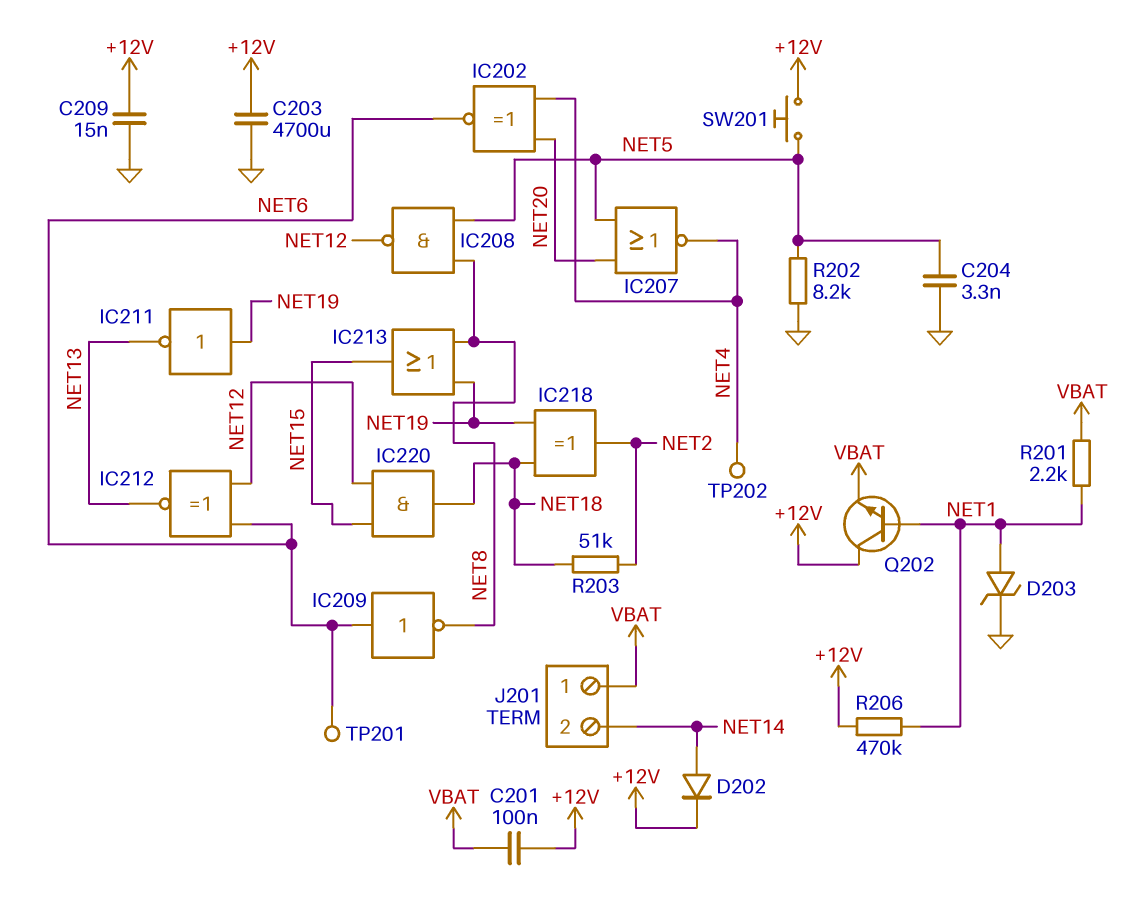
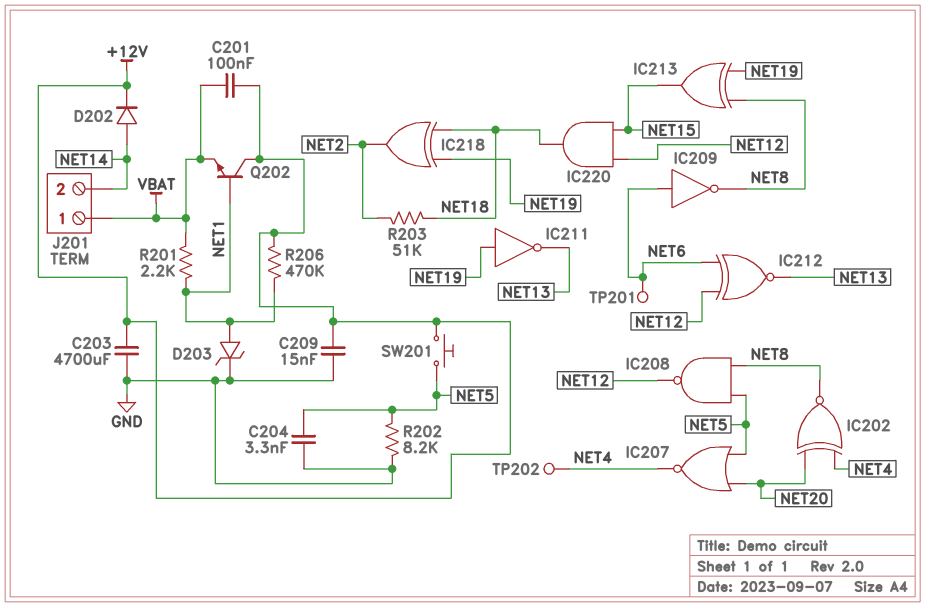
IC202: XNOR (in NET4, in NET20, out NET6) -> XNOR (in NET4, in NET20, out NET8)
IC213: OR (in NET8, in NET19, out NET15) -> XOR (in NET8, in NET19, out NET15)

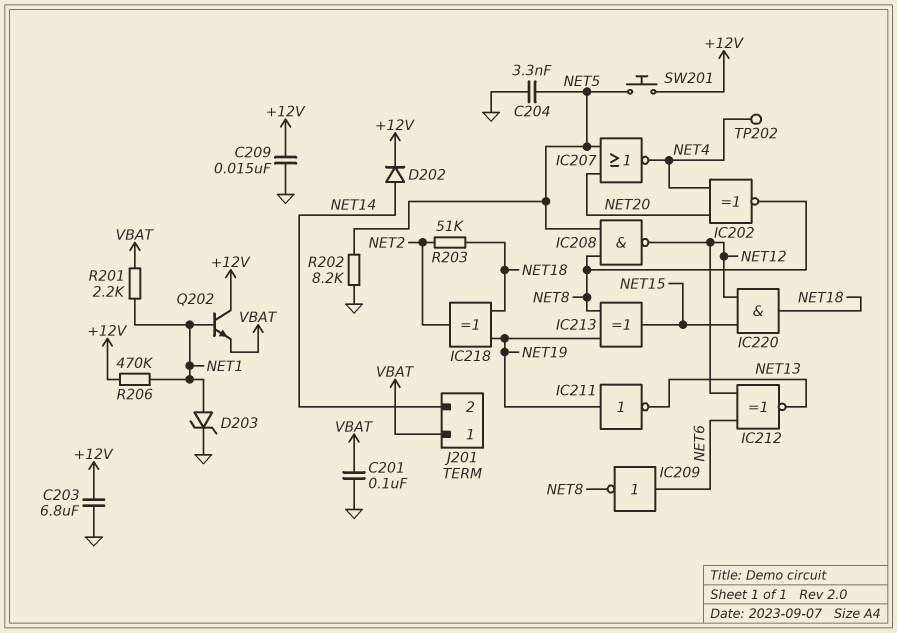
C201: 100nF (+12V, VBAT) -> 100nF (GND, VBAT)
C203: 4700uF (+12V, GND) -> 6.8uF (+12V, GND)
TP201: test point (NET6) -> none

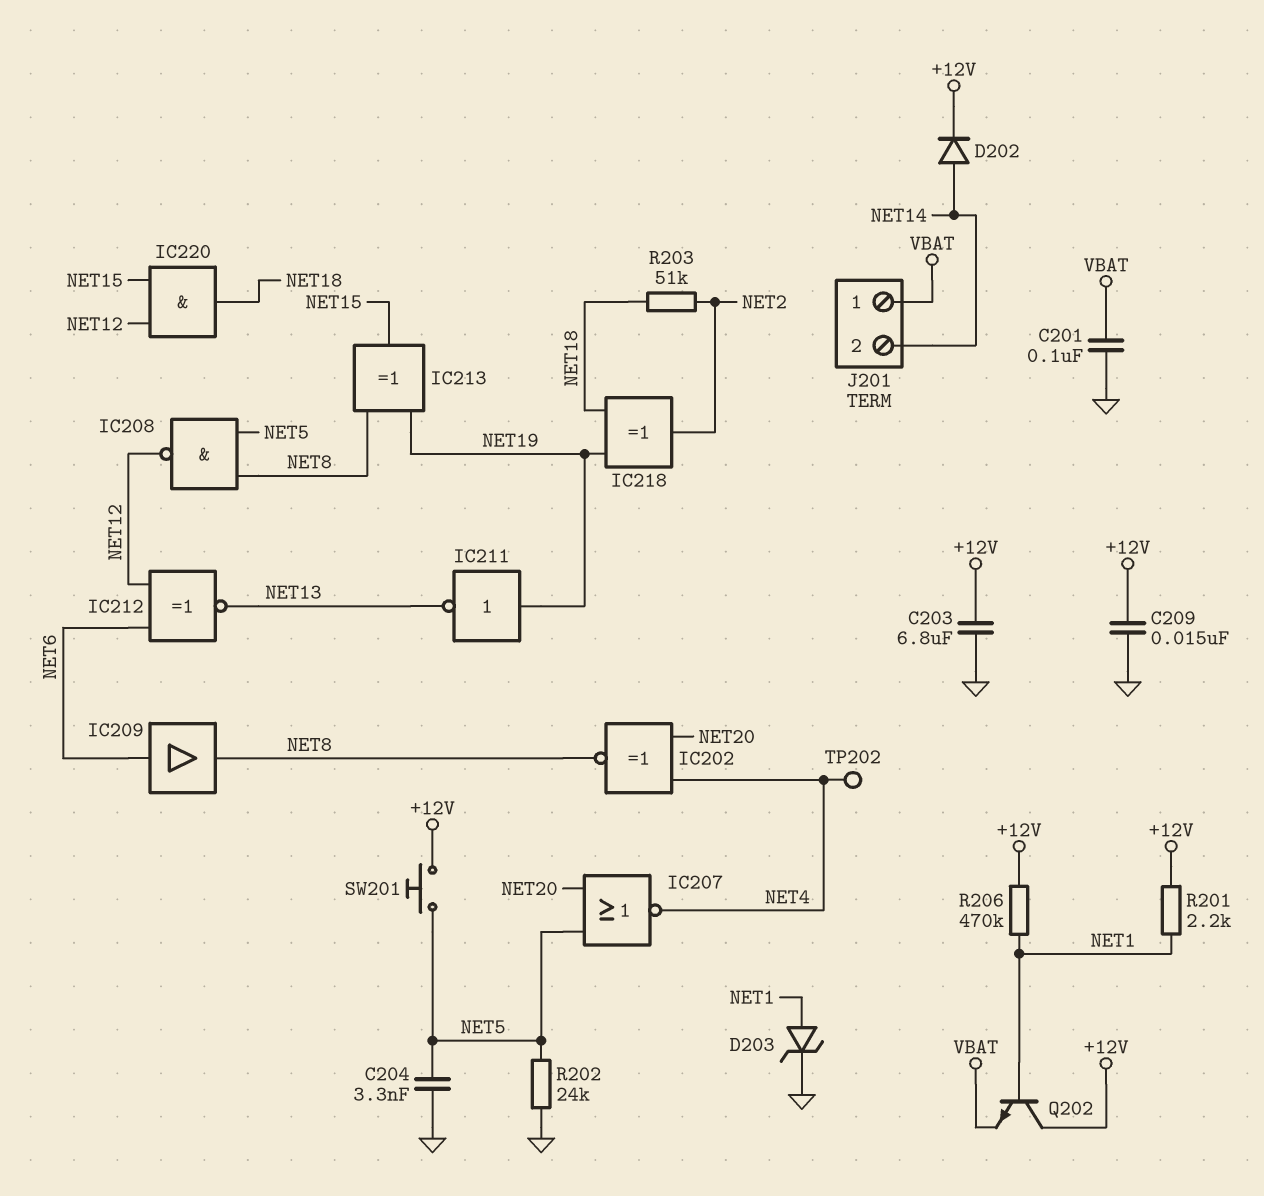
IC209: NOT (in NET6, out NET8) -> buffer (in NET6, out NET8)
R201: 2.2k (NET1, VBAT) -> 2.2k (+12V, NET1)
R202: 8.2k (GND, NET5) -> 24k (GND, NET5)

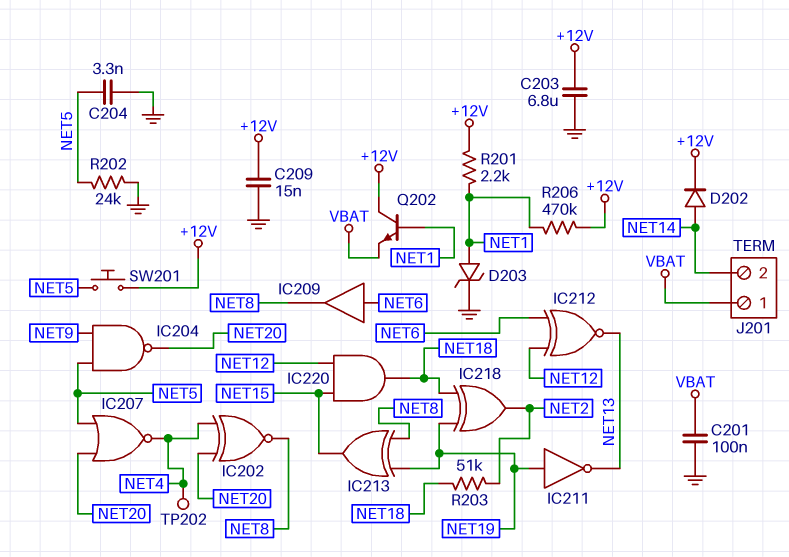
IC204: none -> NAND (in NET5, in NET9, out NET20)
IC208: NAND (in NET5, in NET8, out NET12) -> none

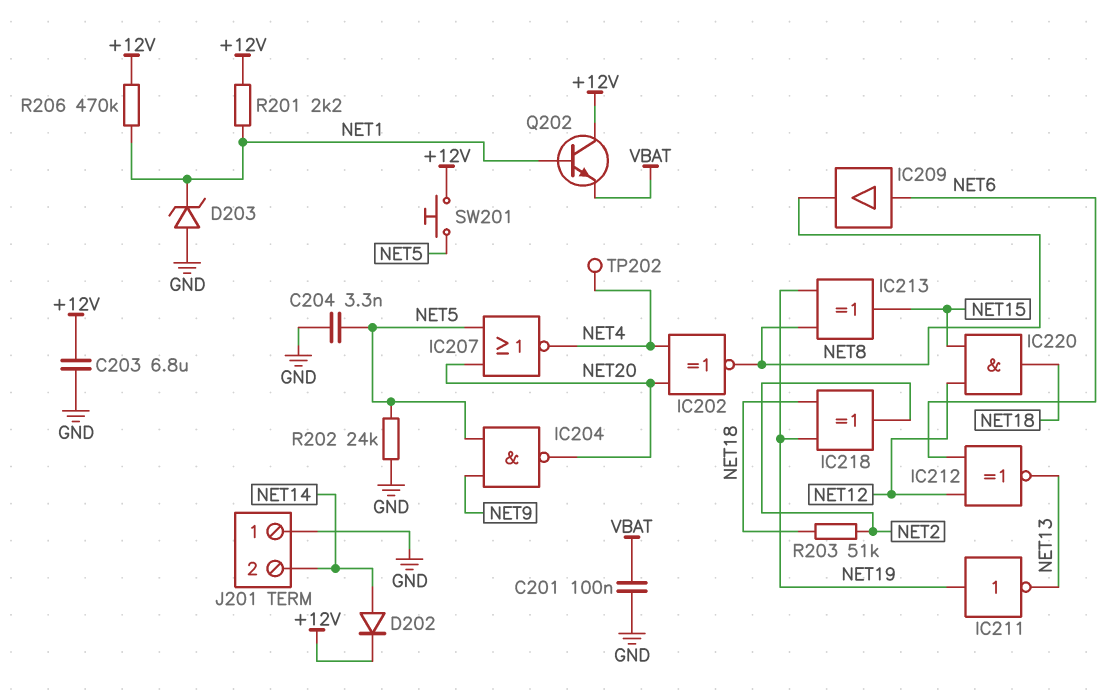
C209: 15nF (+12V, GND) -> none
D203: zener (A NET1, K GND) -> zener (A GND, K NET1)
J201 pin 1: VBAT -> GND

